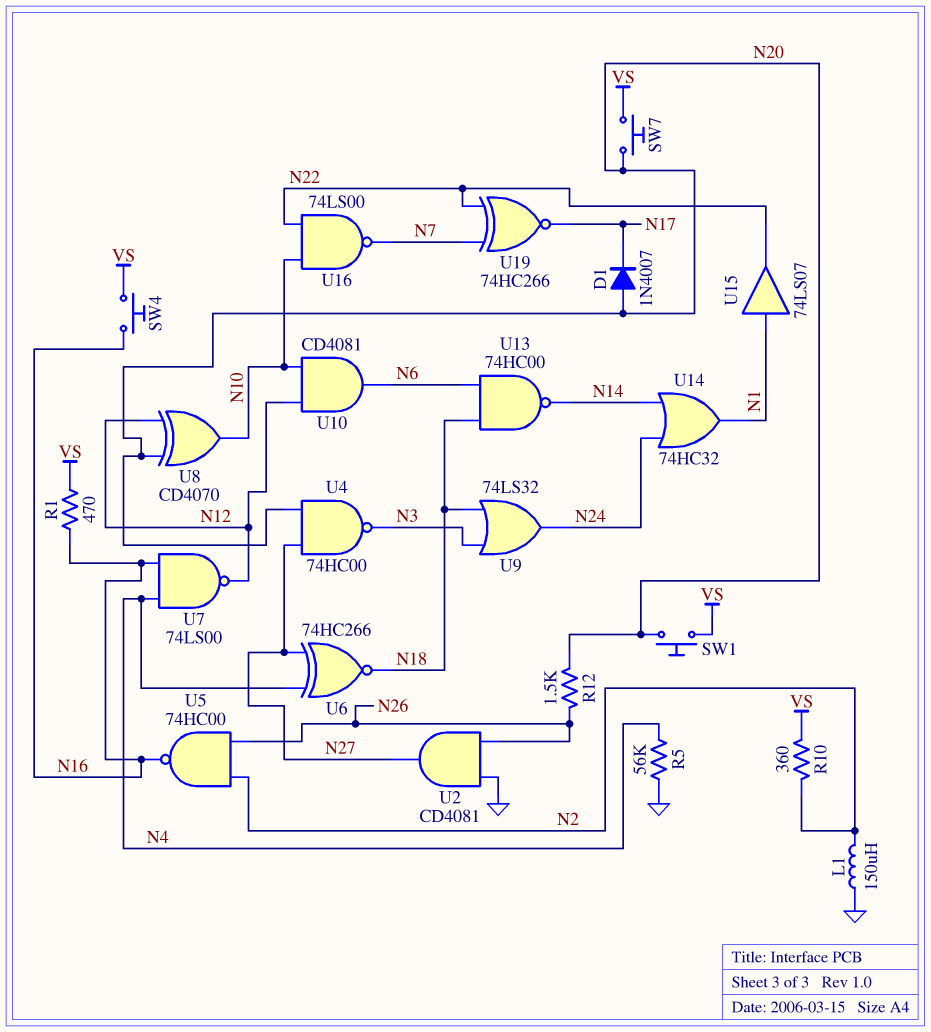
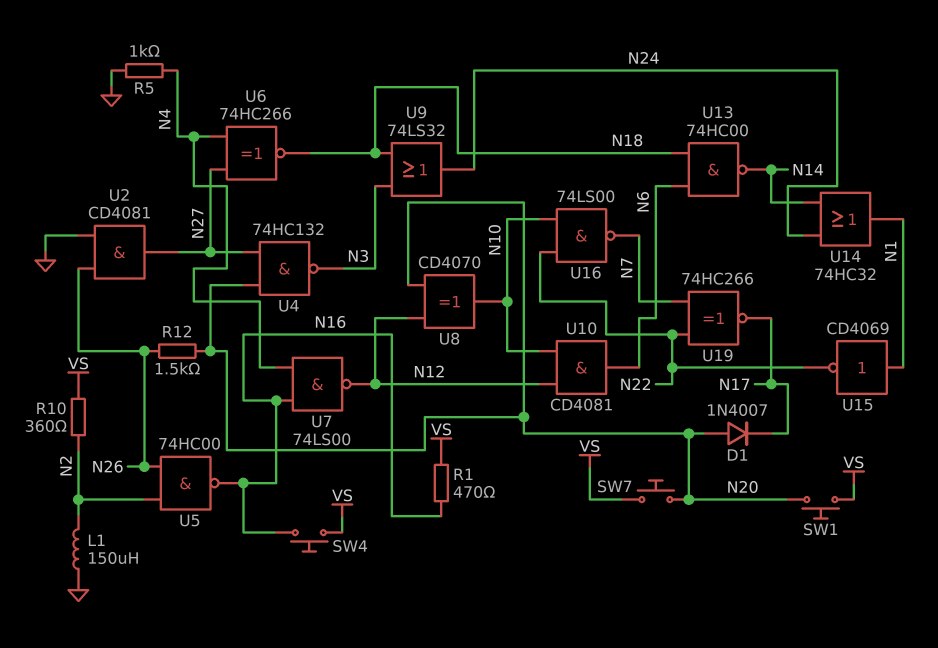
R5: 56k (GND, N4) -> 1k (GND, N4)
U4: NAND 74HC00 (in N20, in N27, out N3) -> NAND 74HC132 (in N20, in N27, out N3)
U15: buffer 74LS07 (in N1, out N22) -> NOT CD4069 (in N1, out N22)

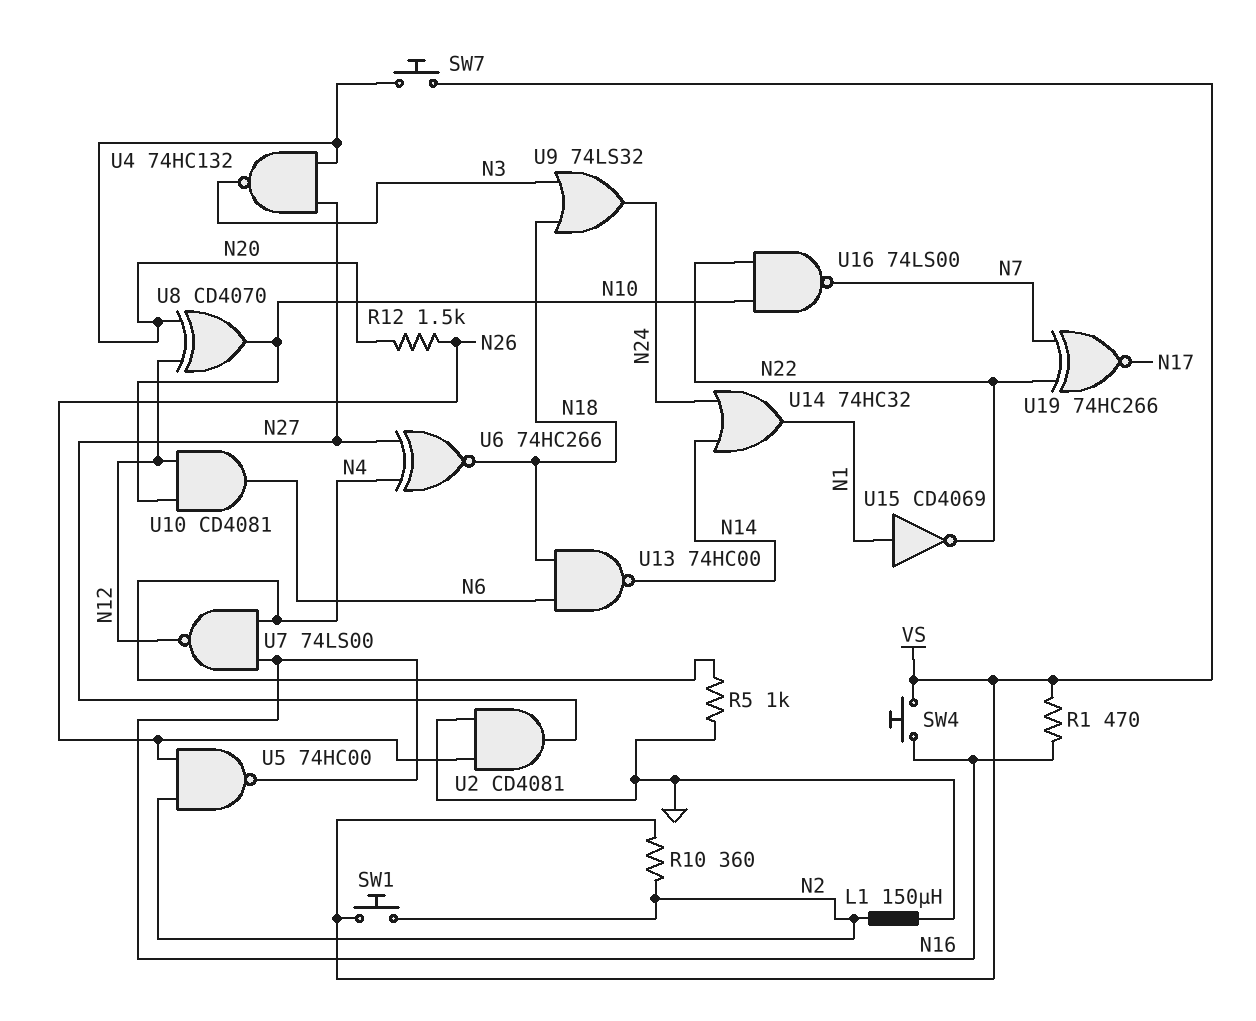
D1: diode 1N4007 (A N20, K N17) -> none
SW1: button (N20, VS) -> button (N2, VS)

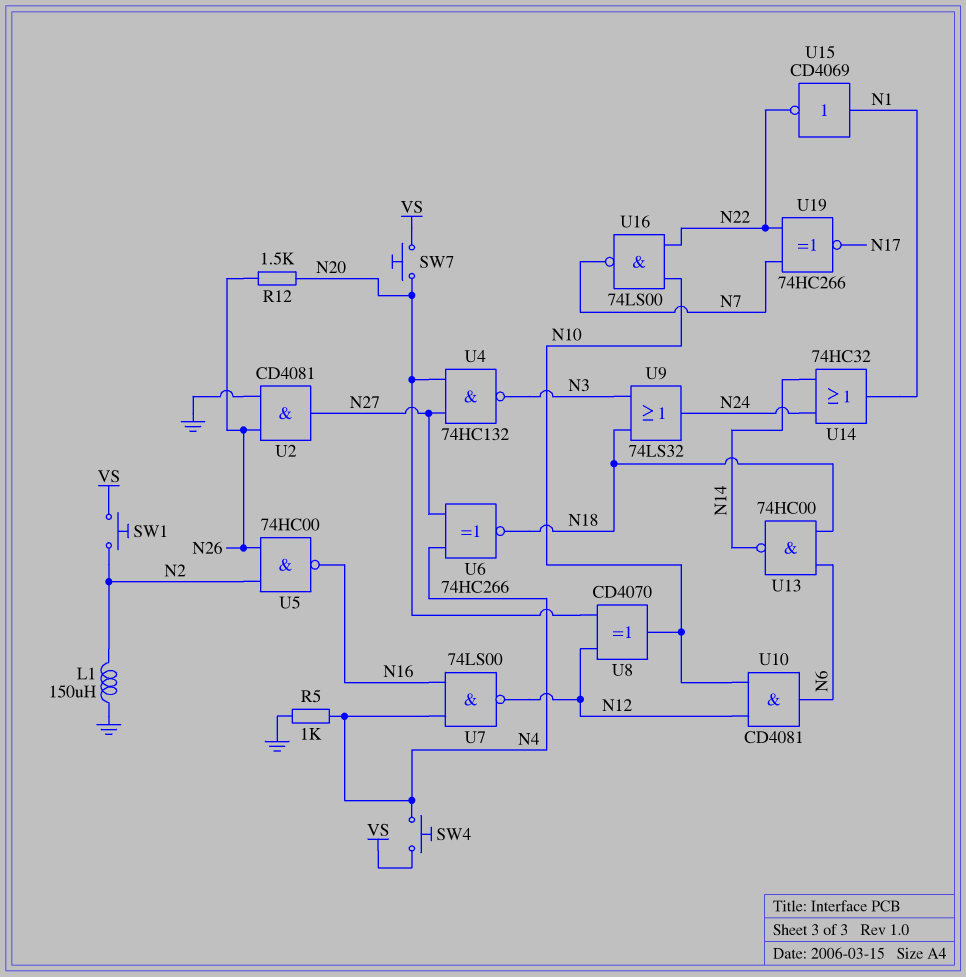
R1: 470 (N16, VS) -> none
R10: 360 (N2, VS) -> none
SW4: button (N16, VS) -> button (N4, VS)

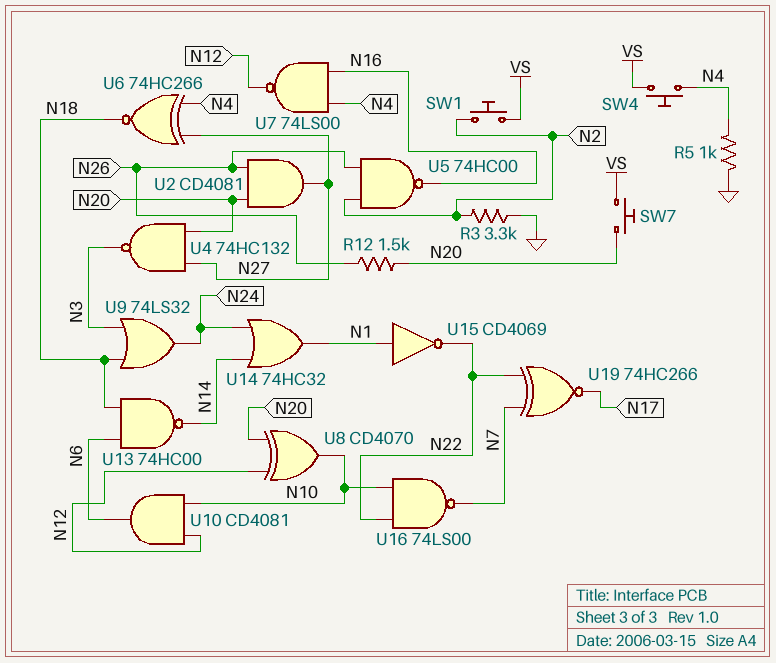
L1: 150uH (GND, N2) -> none
R3: none -> 3.3k (GND, N2)
U2: AND CD4081 (in GND, in N26, out N27) -> AND CD4081 (in N20, in N26, out N27)

